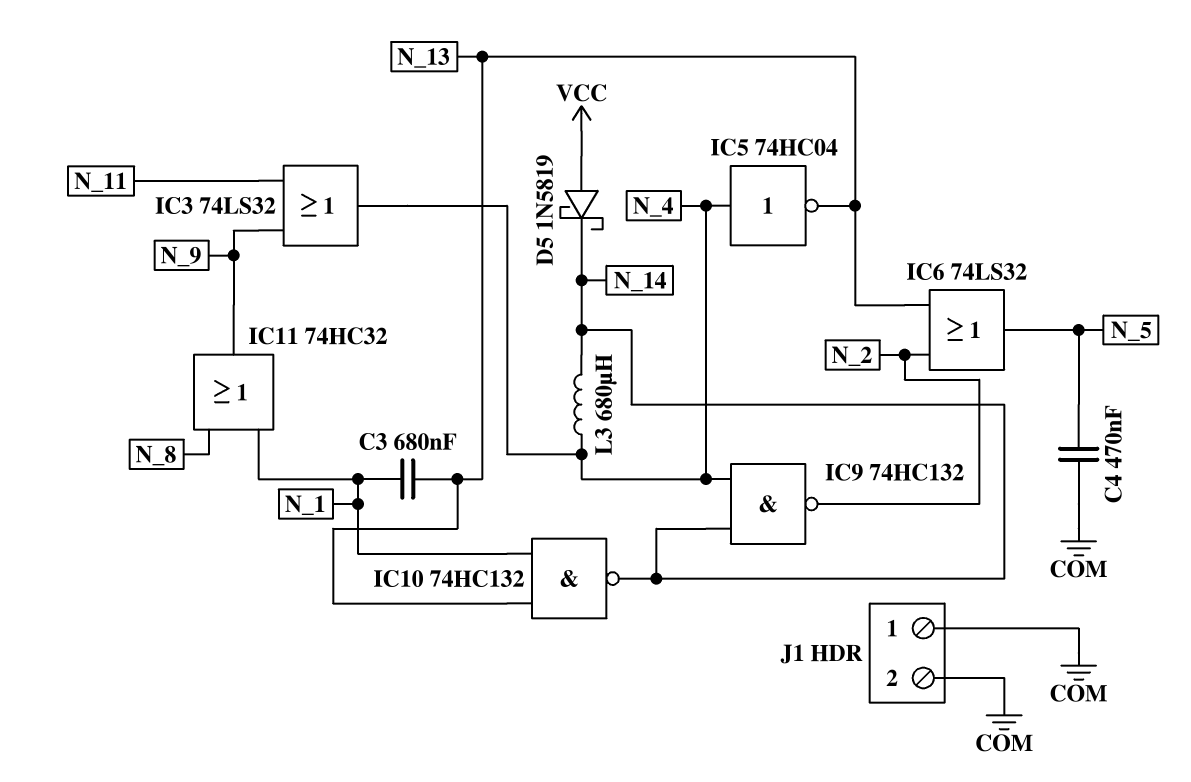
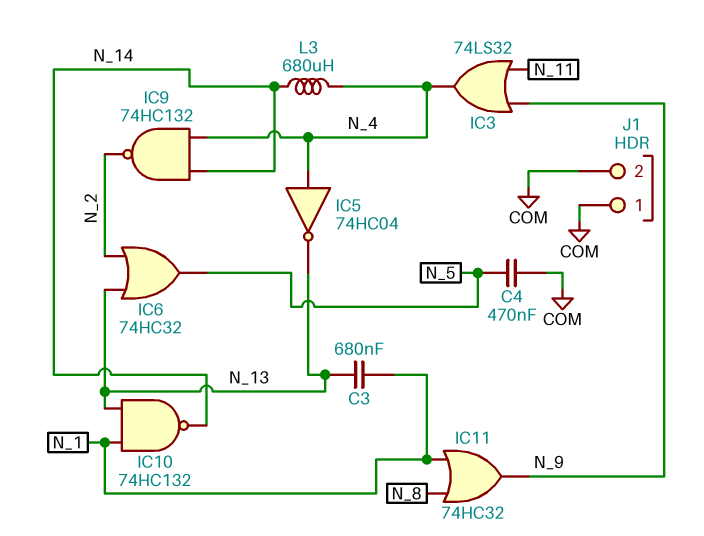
D5: schottky 1N5819 (A VCC, K N_14) -> none
IC6: OR 74LS32 (in N_2, in N_13, out N_5) -> OR 74HC32 (in N_2, in N_13, out N_5)

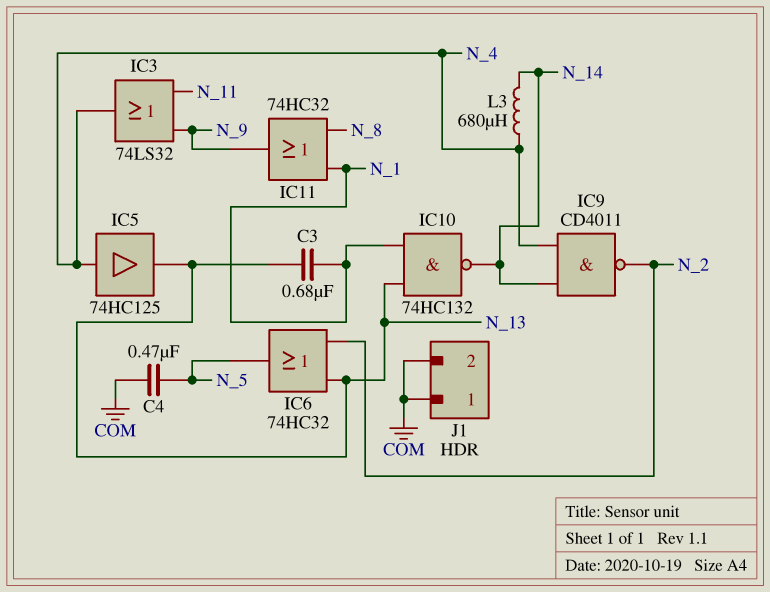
IC5: NOT 74HC04 (in N_4, out N_13) -> buffer 74HC125 (in N_4, out N_13)
IC9: NAND 74HC132 (in N_4, in N_14, out N_2) -> NAND CD4011 (in N_4, in N_14, out N_2)

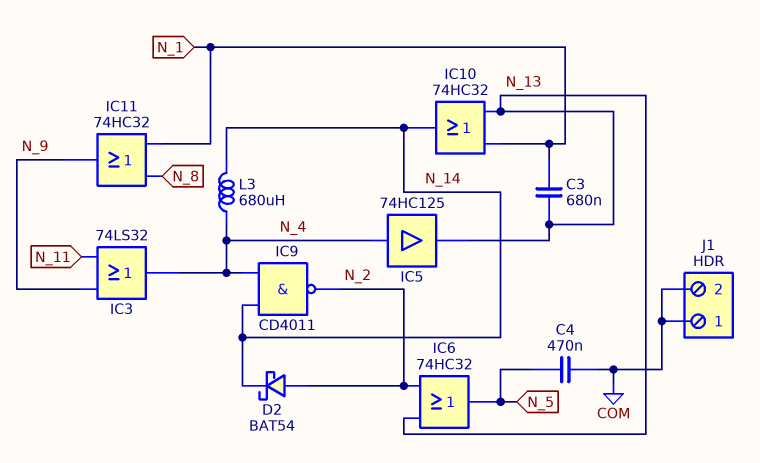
D2: none -> schottky BAT54 (A N_2, K N_14)
IC10: NAND 74HC132 (in N_1, in N_13, out N_14) -> OR 74HC32 (in N_1, in N_13, out N_14)

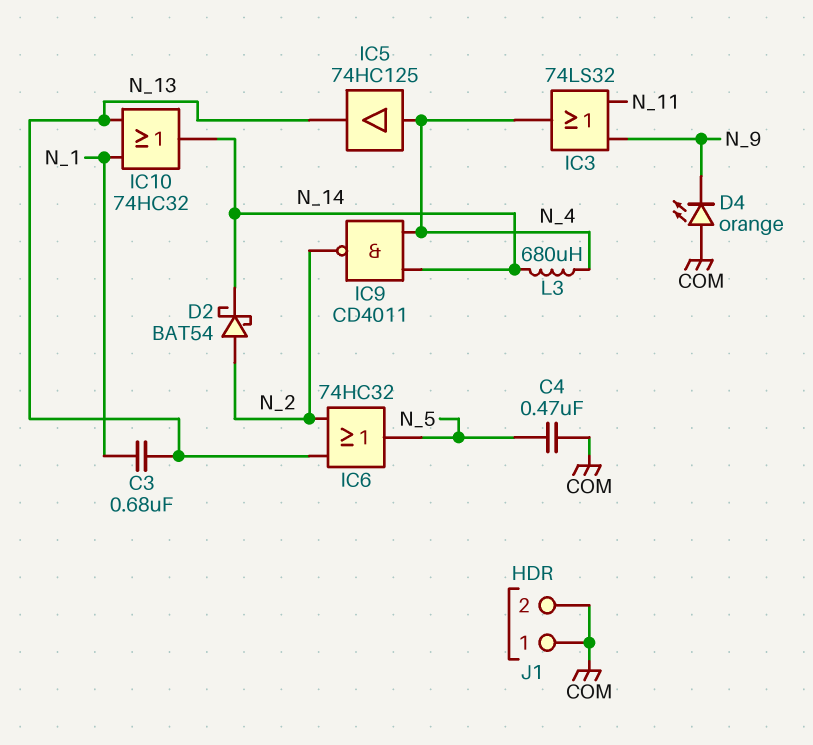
D4: none -> LED orange (A COM, K N_9)
IC11: OR 74HC32 (in N_1, in N_8, out N_9) -> none

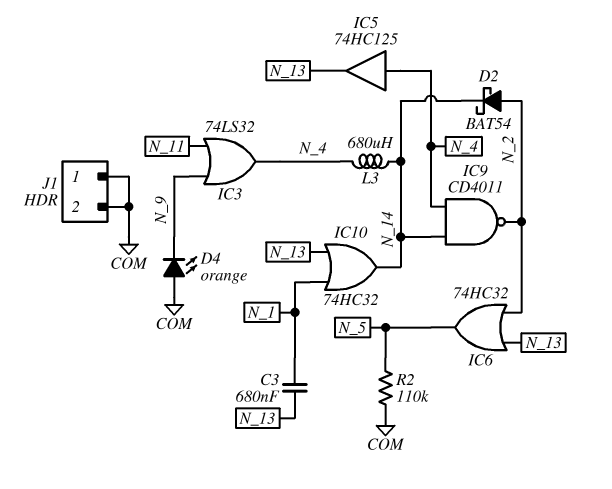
C4: 470nF (COM, N_5) -> none
R2: none -> 110k (COM, N_5)

